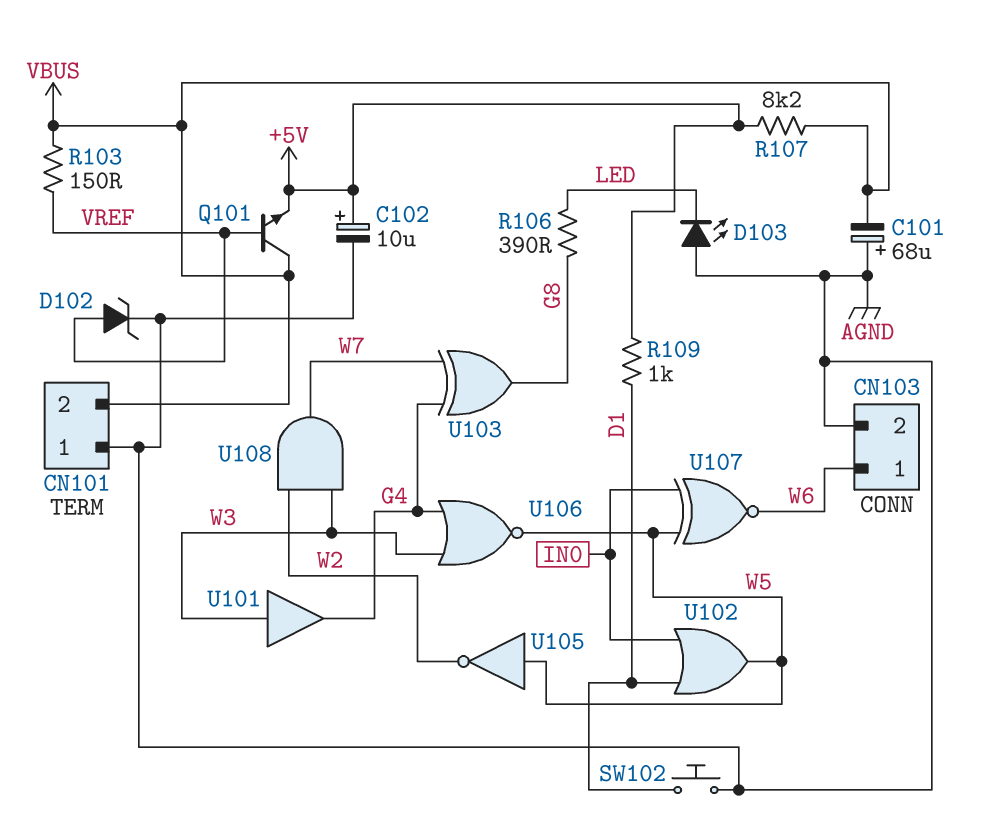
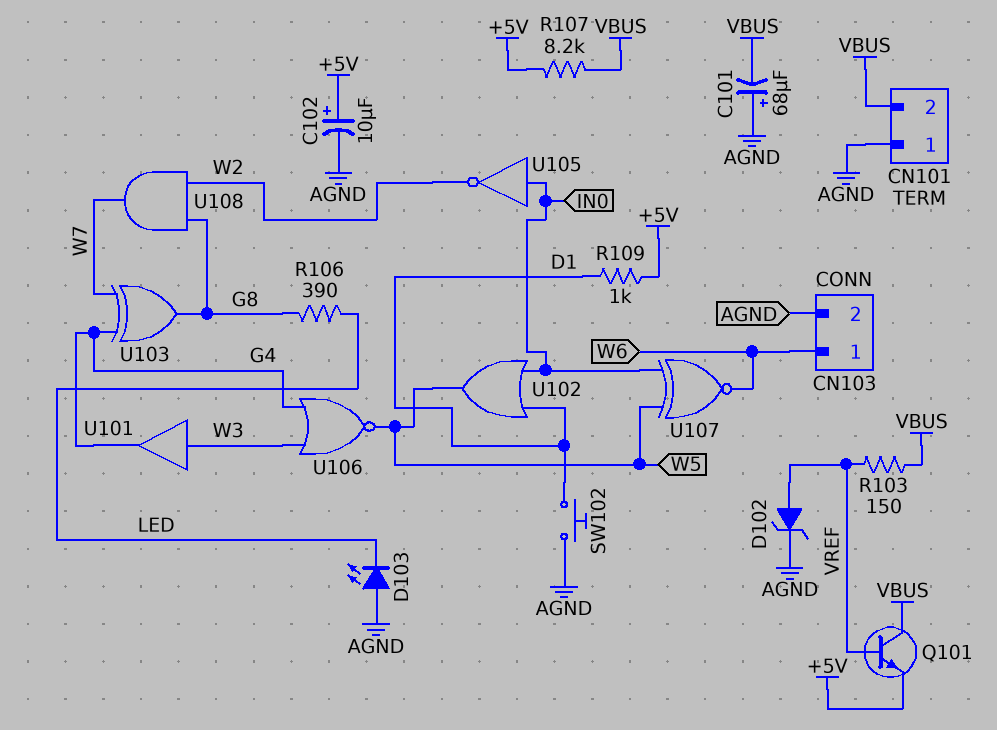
U105: NOT (in W5, out W2) -> NOT (in IN0, out W2)
U108: AND (in W2, in W3, out W7) -> AND (in G8, in W2, out W7)

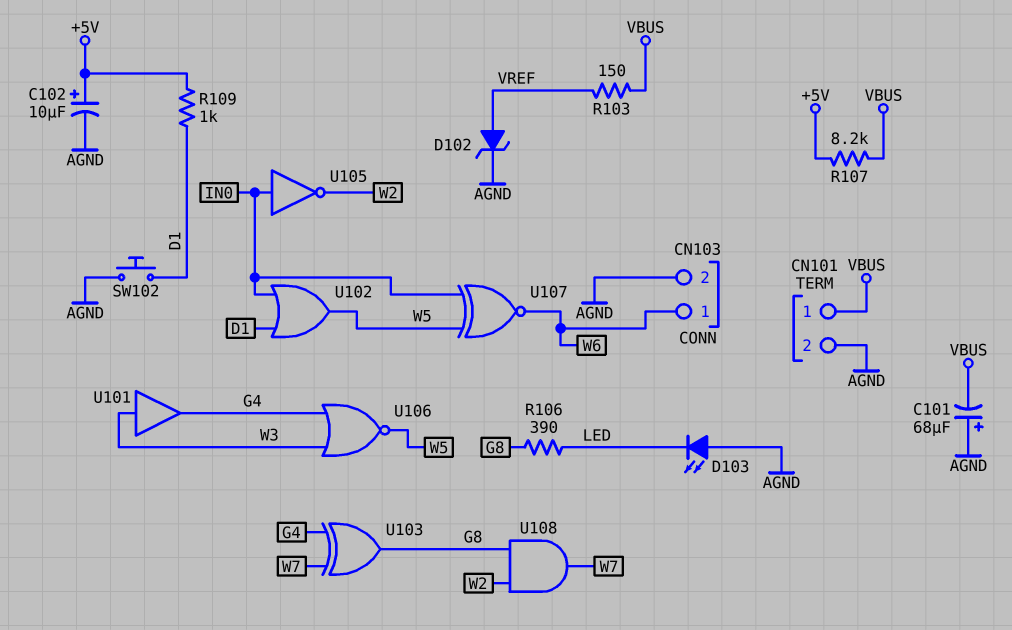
CN101 pin 1: AGND -> VBUS
CN101 pin 2: VBUS -> AGND
Q101: NPN (B VREF, C VBUS, E +5V) -> none

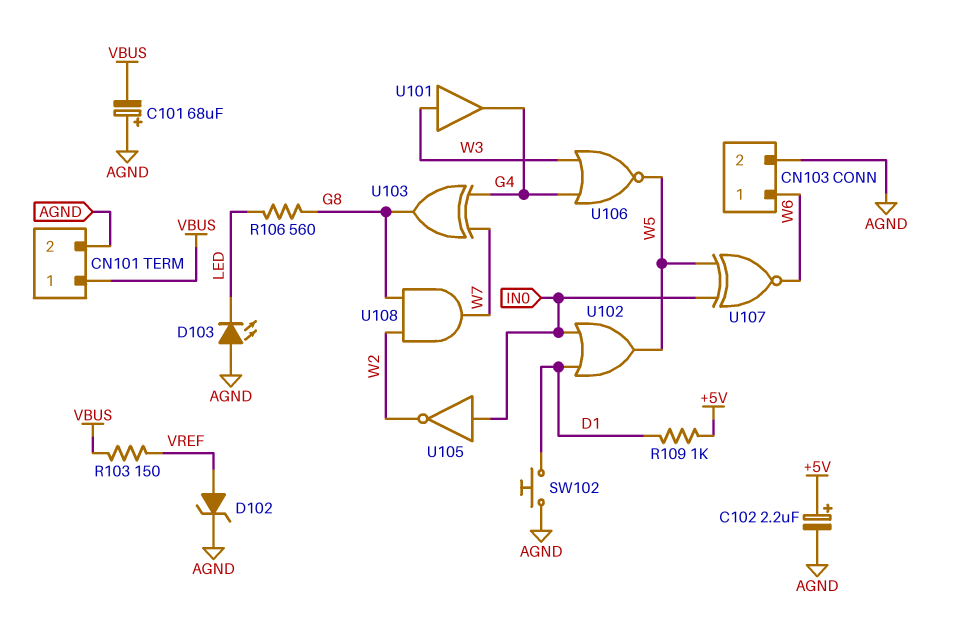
C102: 10uF (plus +5V, minus AGND) -> 2.2uF (plus +5V, minus AGND)
R106: 390 (G8, LED) -> 560 (G8, LED)
R107: 8.2k (+5V, VBUS) -> none

